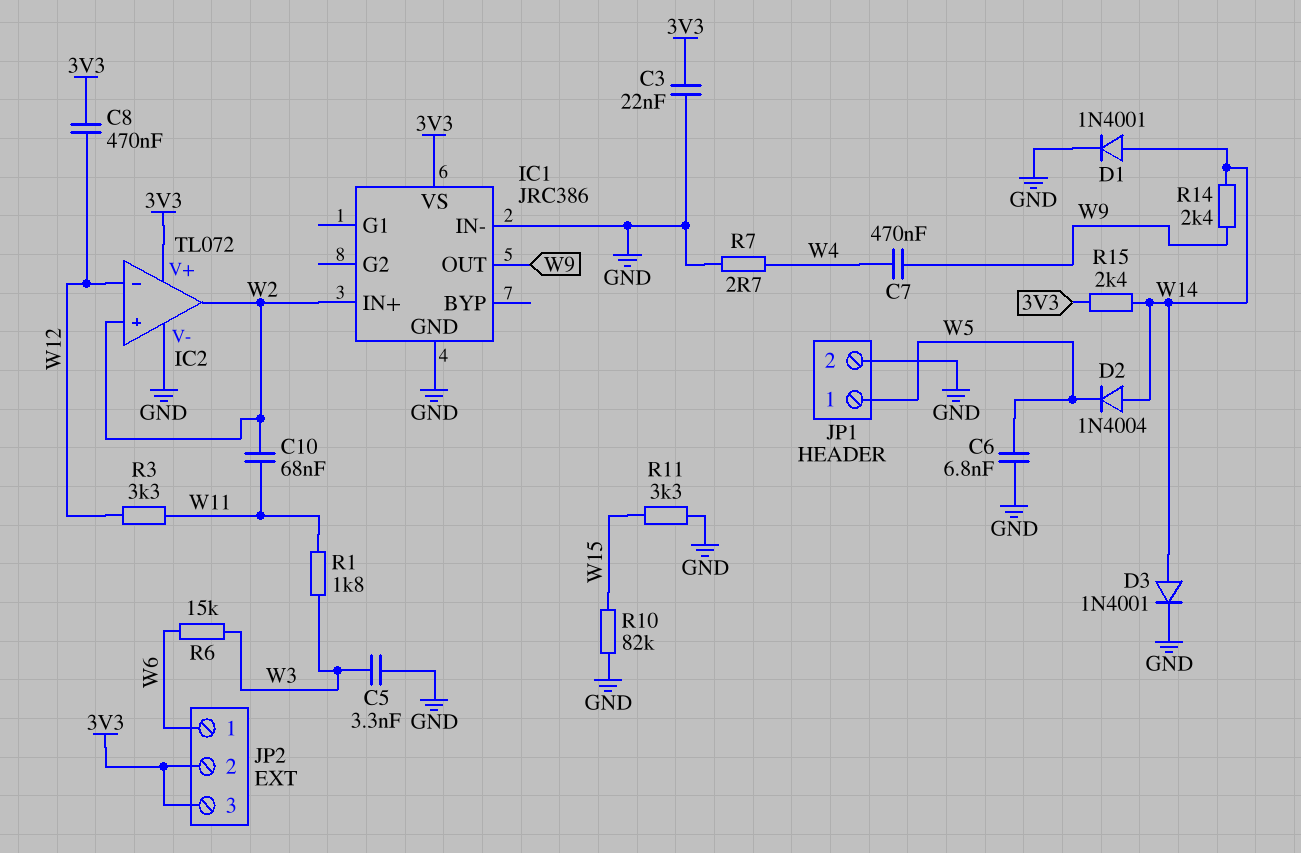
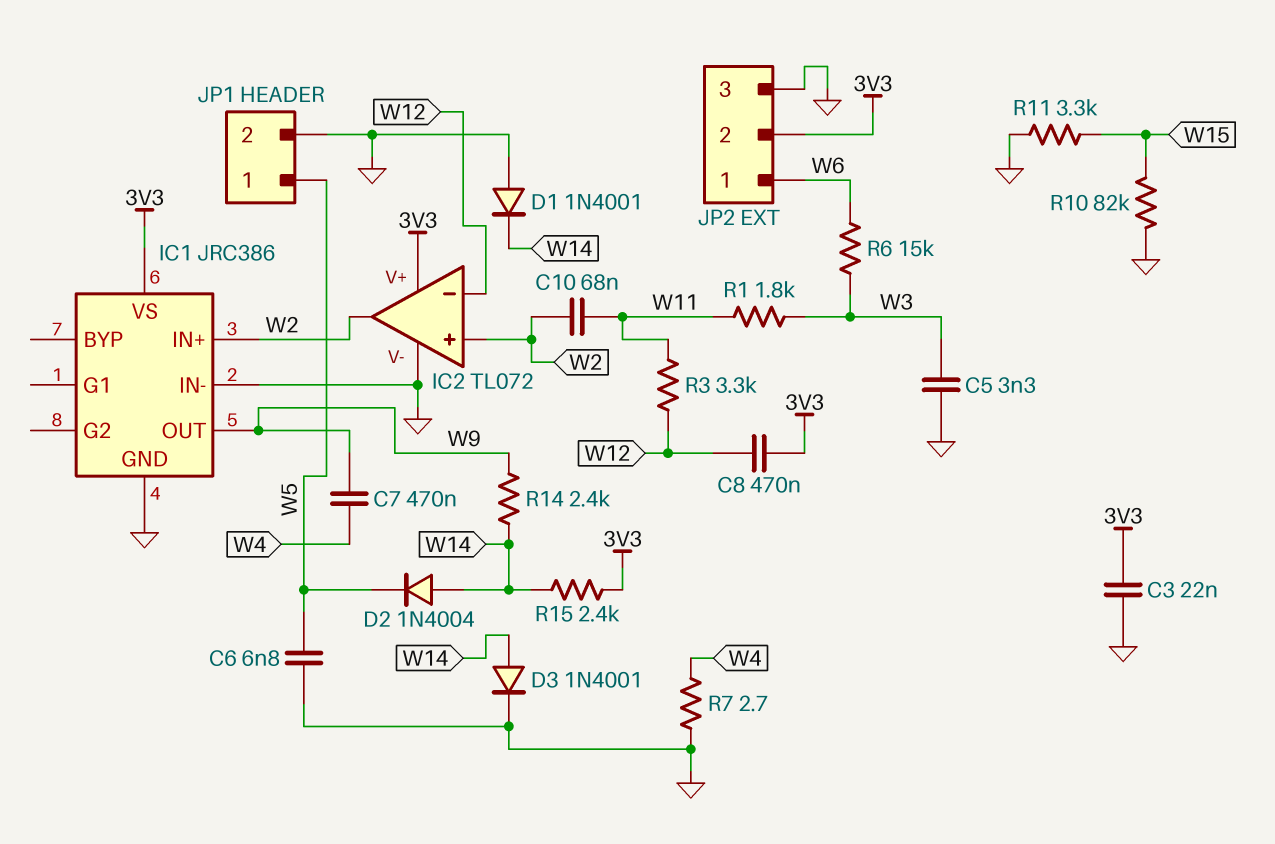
D1: diode 1N4001 (A W14, K GND) -> diode 1N4001 (A GND, K W14)
JP2 pin 3: 3V3 -> GND

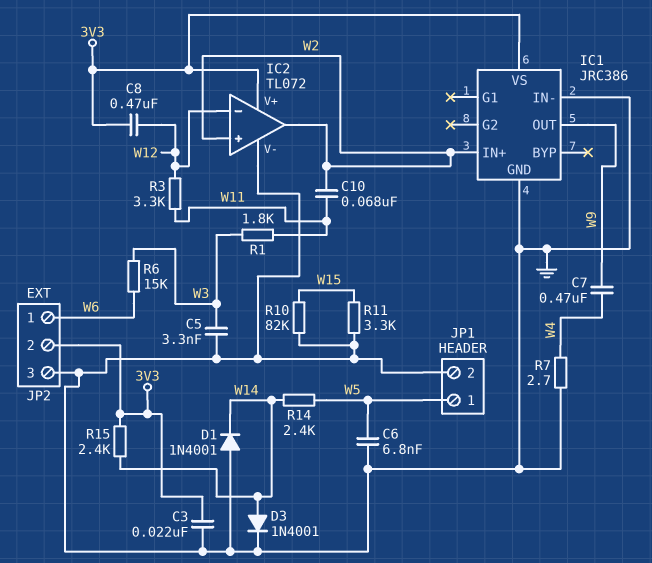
D2: diode 1N4004 (A W14, K W5) -> none
R14: 2.4k (W9, W14) -> 2.4k (W5, W14)

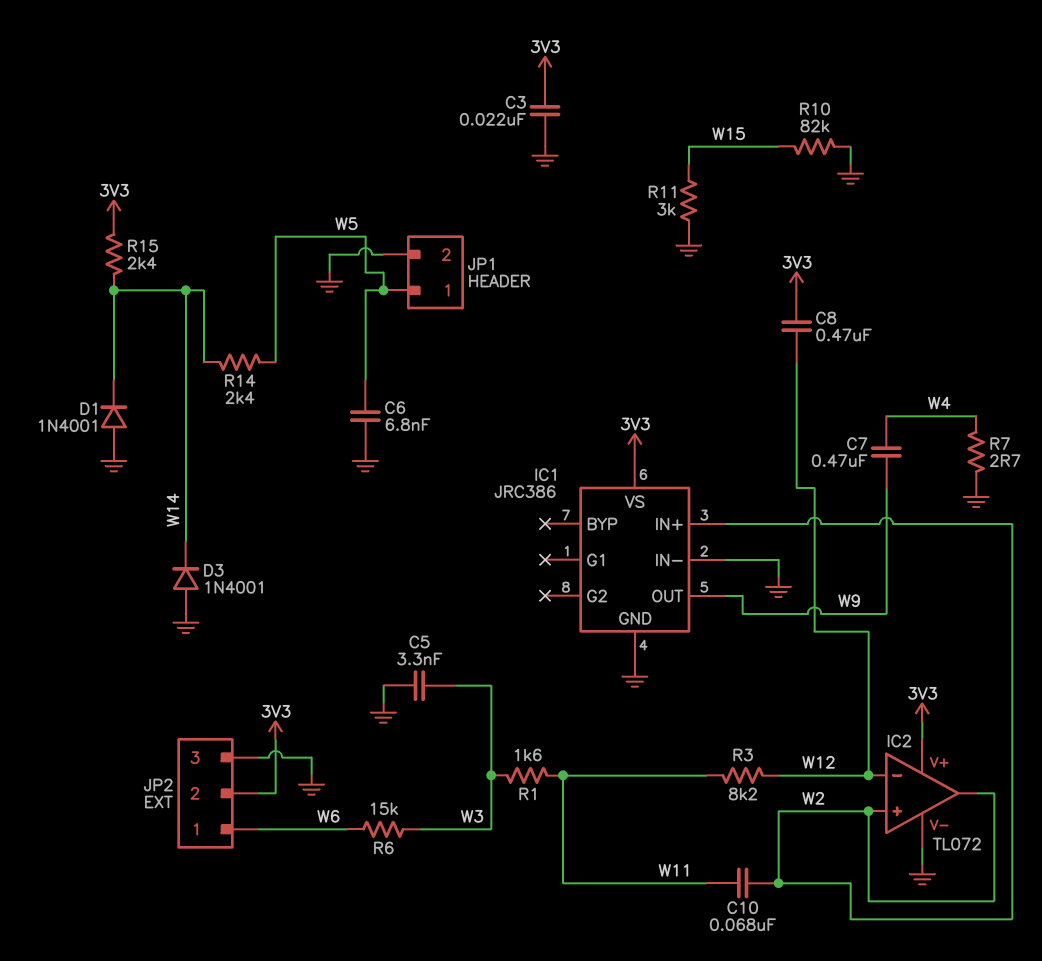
D3: diode 1N4001 (A W14, K GND) -> diode 1N4001 (A GND, K W14)
R1: 1.8k (W3, W11) -> 1.6k (W3, W11)
R3: 3.3k (W11, W12) -> 8.2k (W11, W12)
R11: 3.3k (GND, W15) -> 3k (GND, W15)

